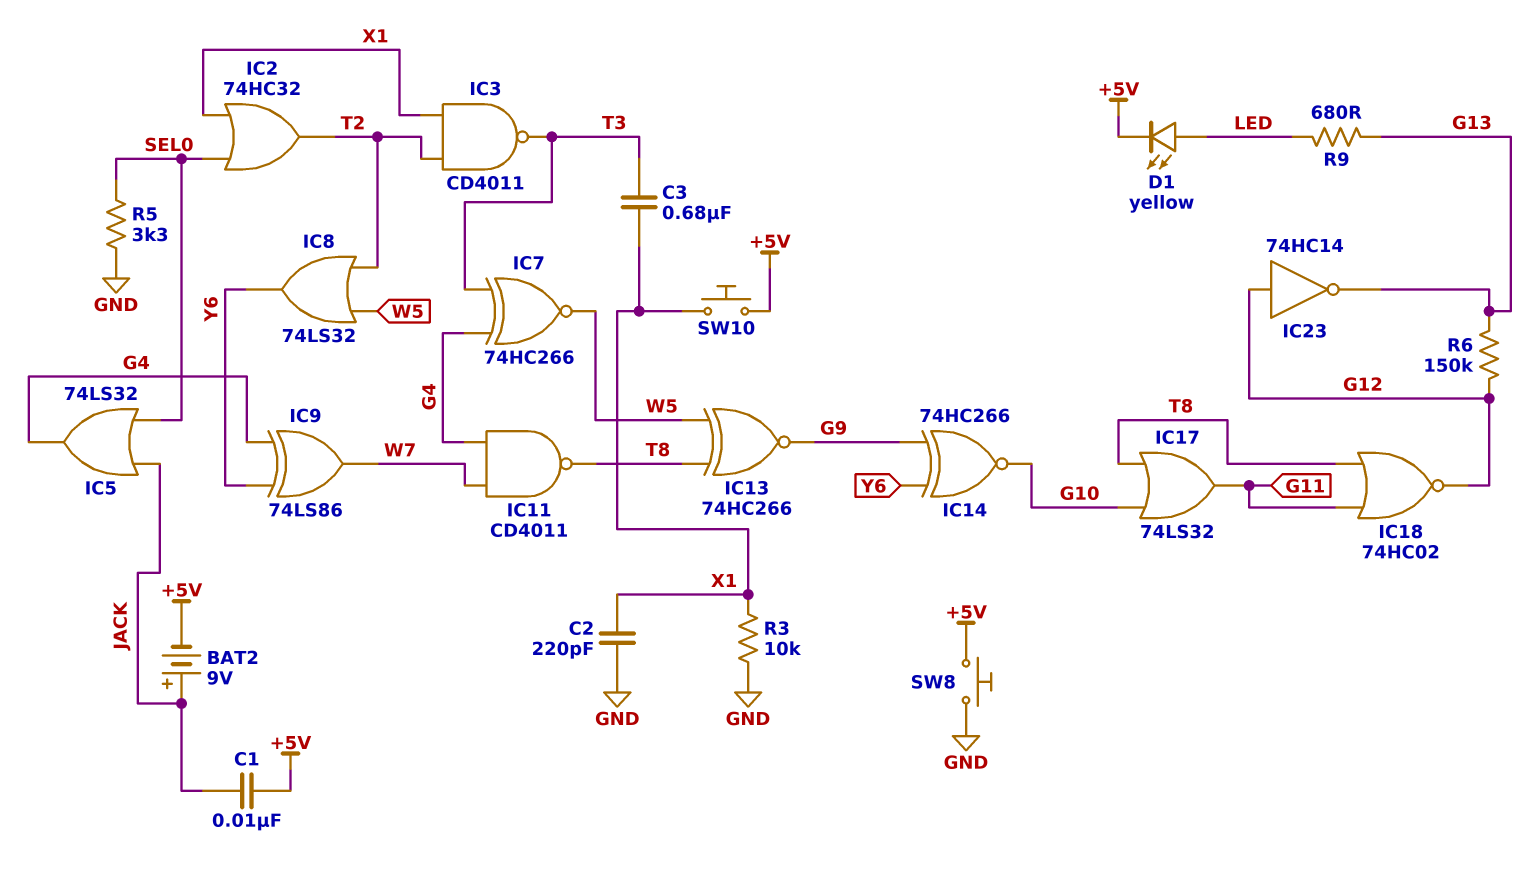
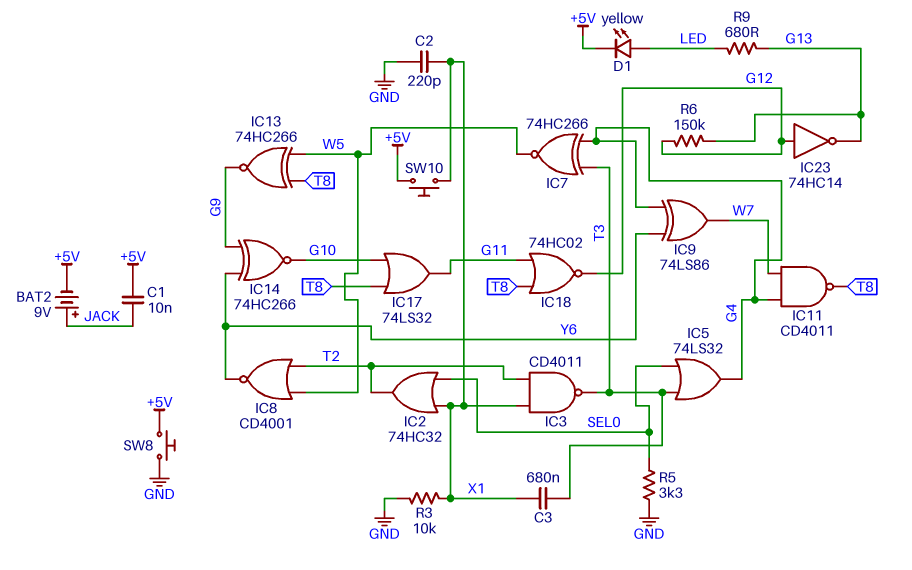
IC5: OR 74LS32 (in JACK, in SEL0, out G4) -> OR 74LS32 (in SEL0, in T3, out G4)
IC8: OR 74LS32 (in T2, in W5, out Y6) -> NOR CD4001 (in T2, in W5, out Y6)

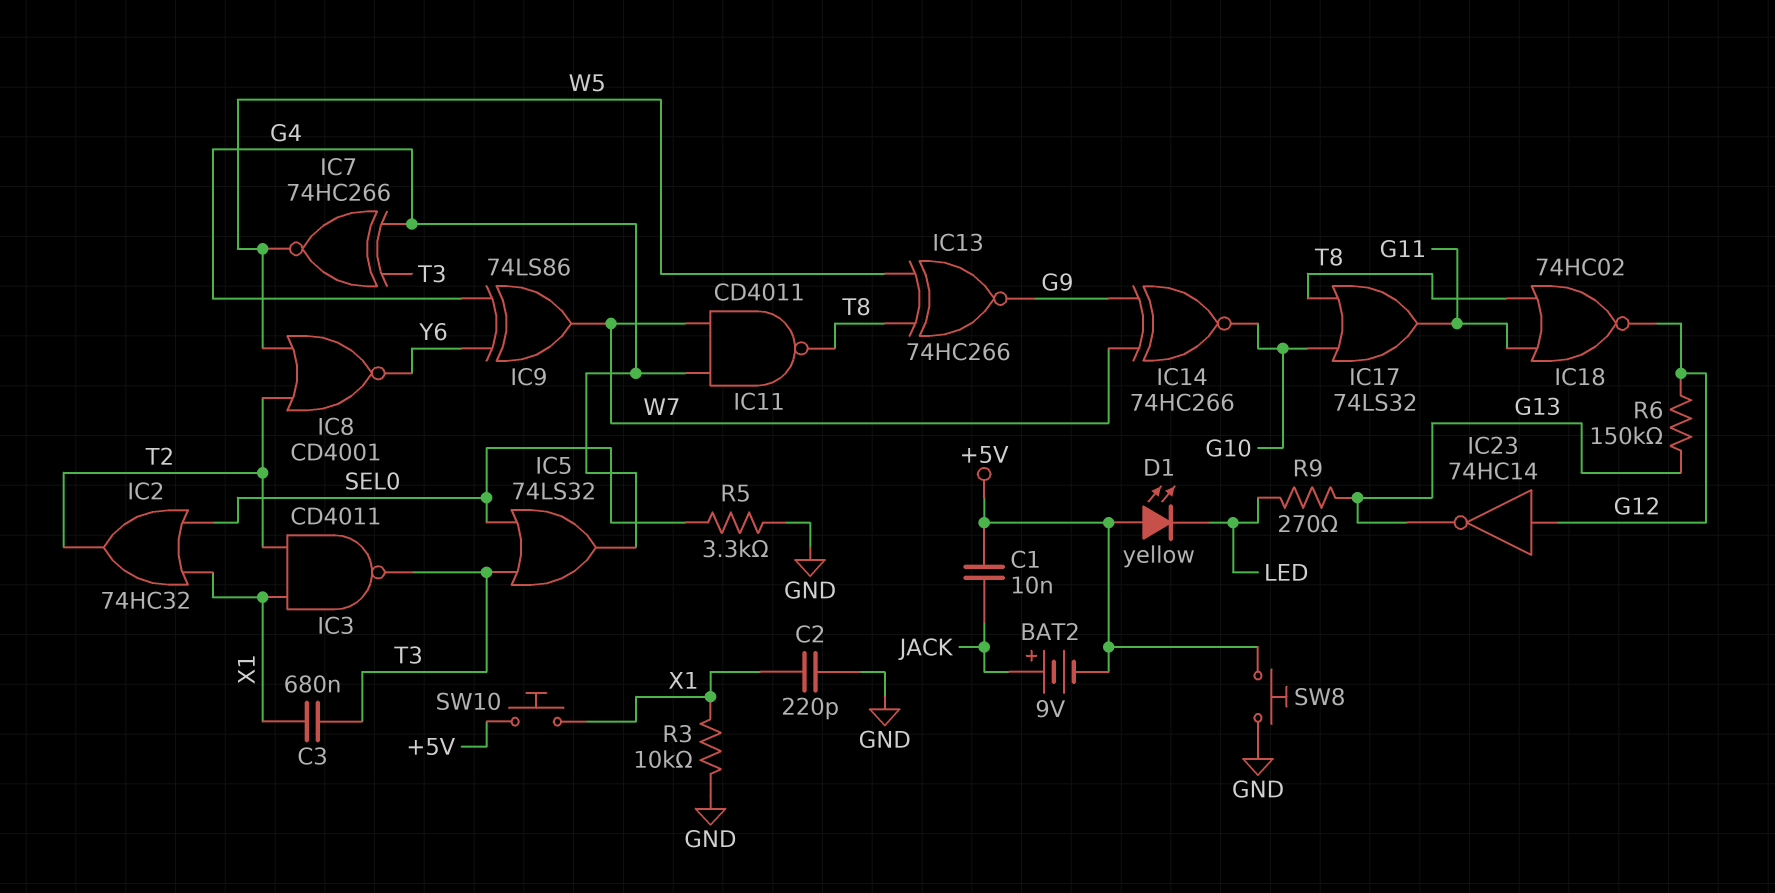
D1: LED yellow (A LED, K +5V) -> LED yellow (A +5V, K LED)
IC14: XNOR 74HC266 (in G9, in Y6, out G10) -> XNOR 74HC266 (in G9, in W7, out G10)
R9: 680 (G13, LED) -> 270 (G13, LED)

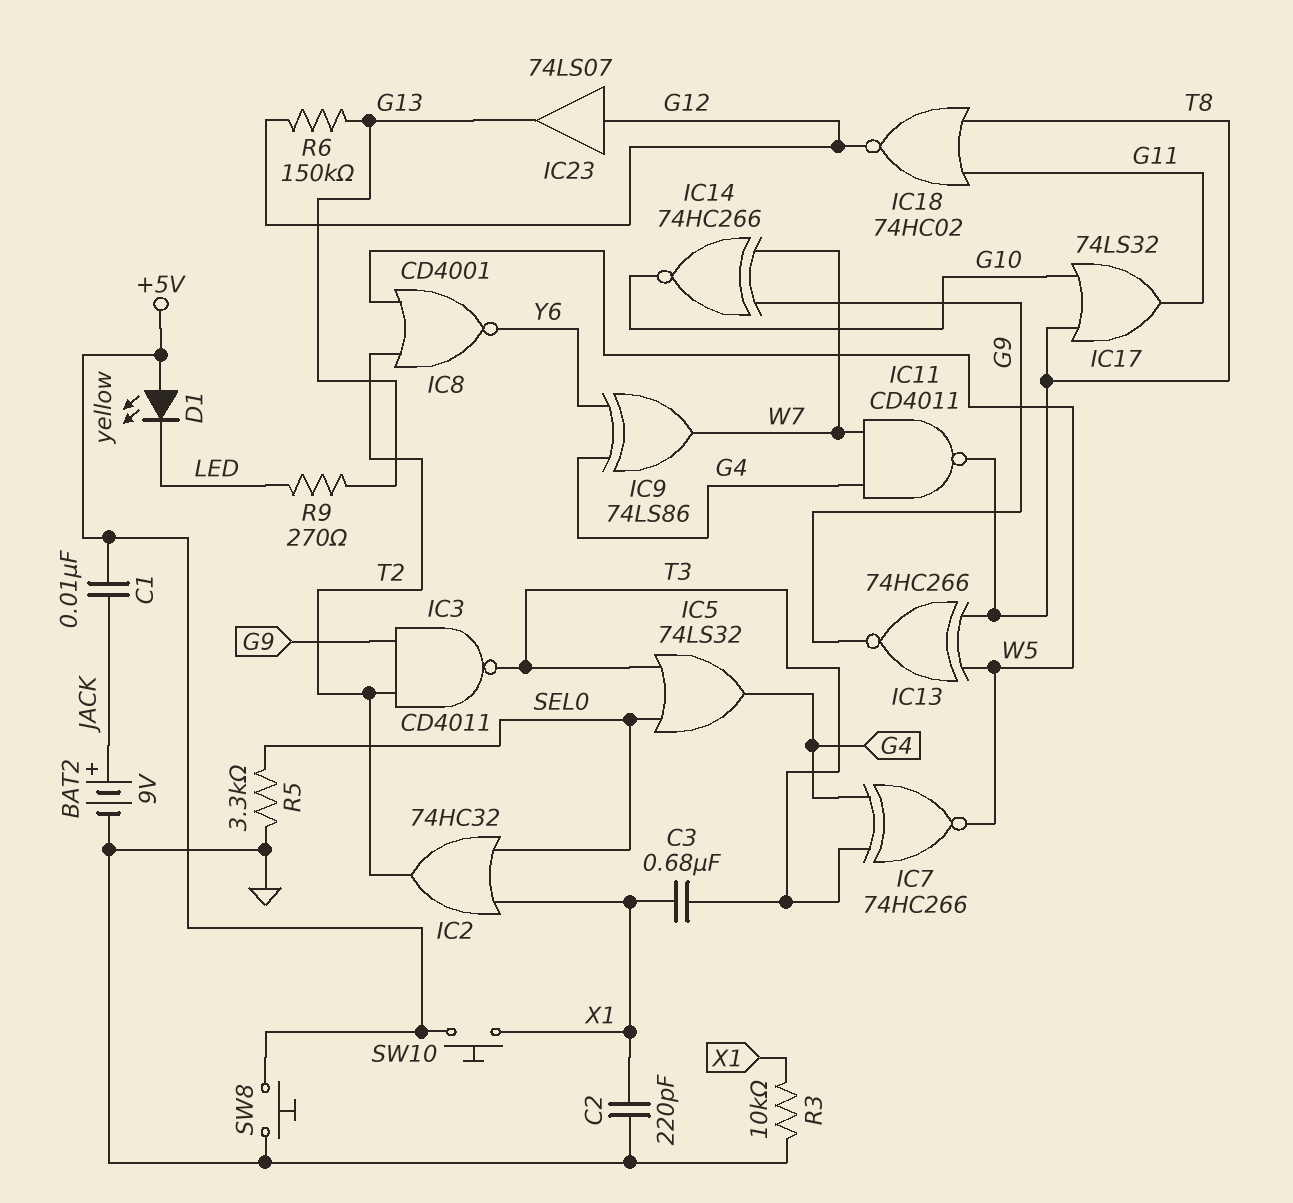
BAT2: 9V (plus JACK, minus +5V) -> 9V (plus JACK, minus GND)
IC3: NAND CD4011 (in T2, in X1, out T3) -> NAND CD4011 (in G9, in T2, out T3)
IC23: NOT 74HC14 (in G12, out G13) -> buffer 74LS07 (in G12, out G13)

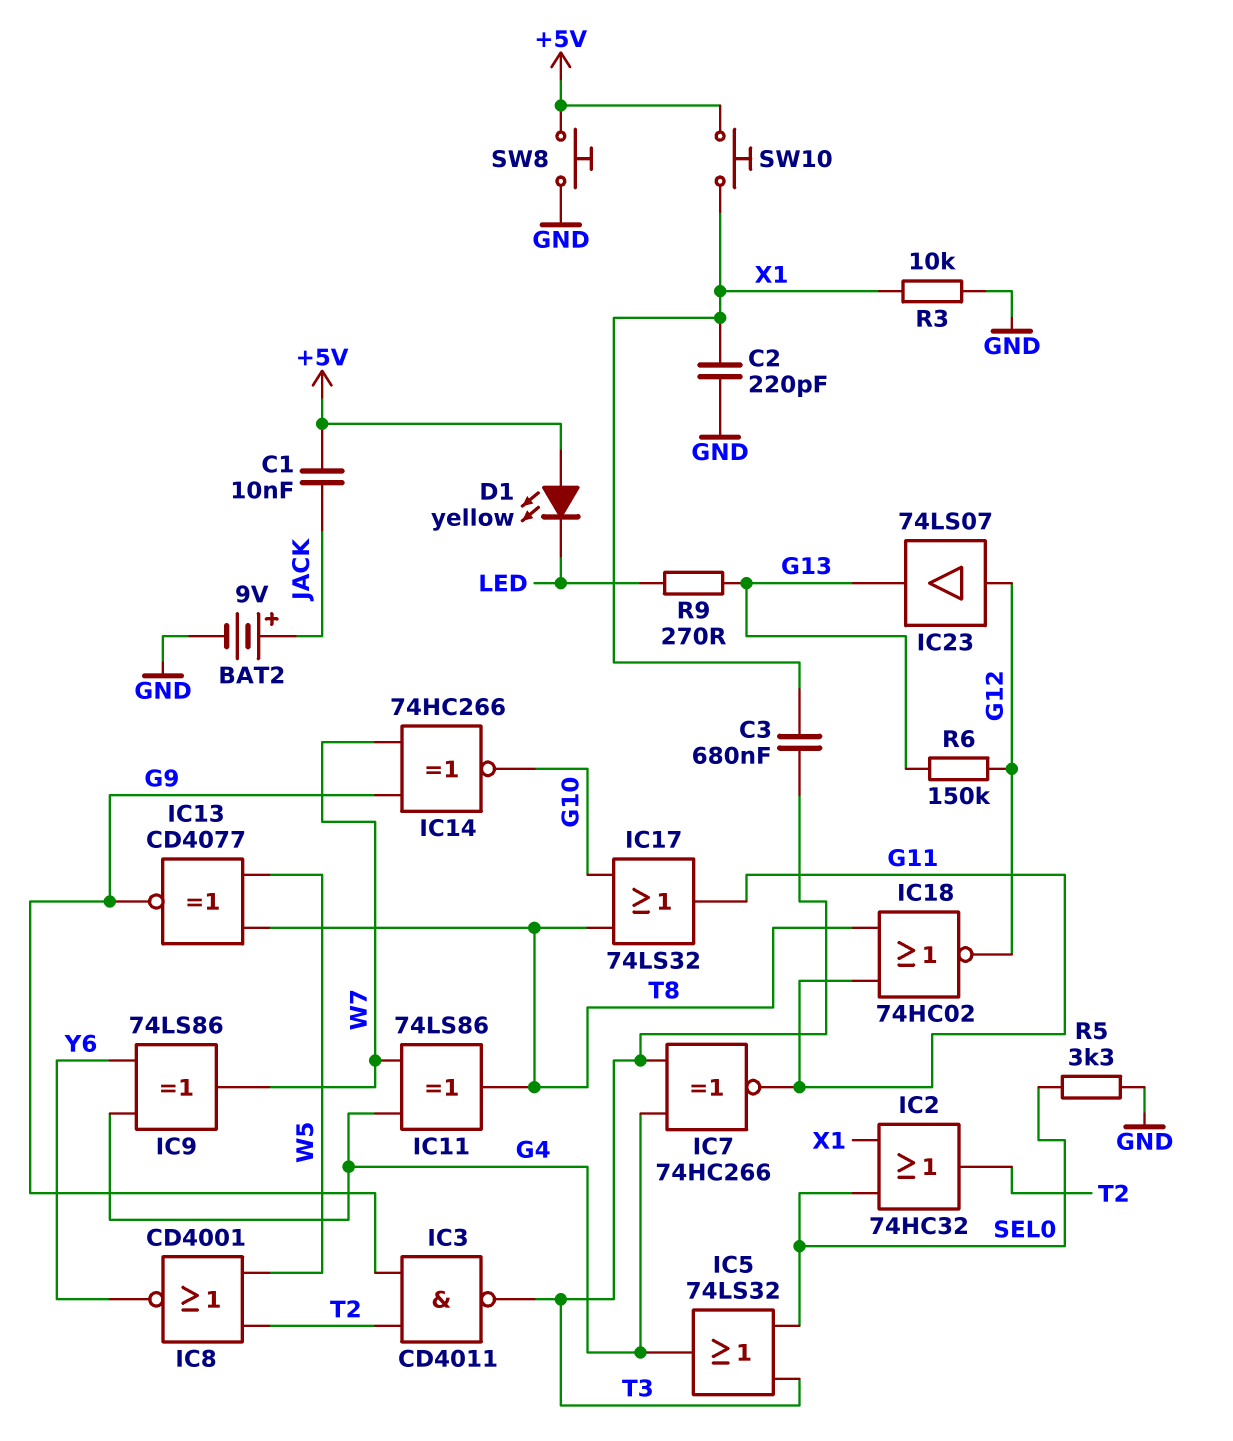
IC7: XNOR 74HC266 (in G4, in T3, out W5) -> XNOR 74HC266 (in G4, in T3, out G11)
IC11: NAND CD4011 (in G4, in W7, out T8) -> XOR 74LS86 (in G4, in W7, out T8)
IC13: XNOR 74HC266 (in T8, in W5, out G9) -> XNOR CD4077 (in T8, in W5, out G9)

